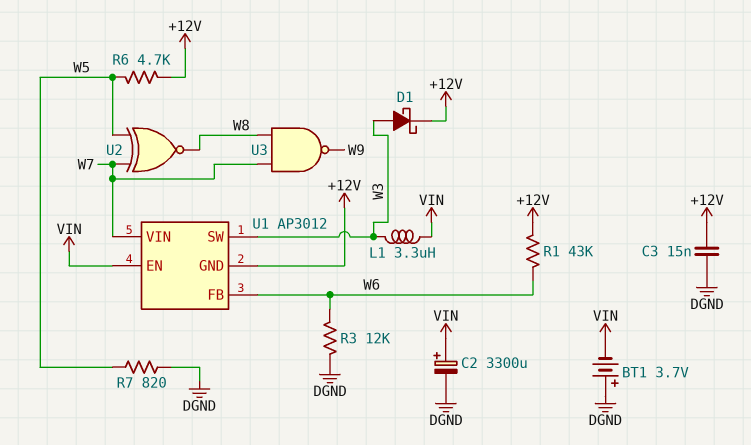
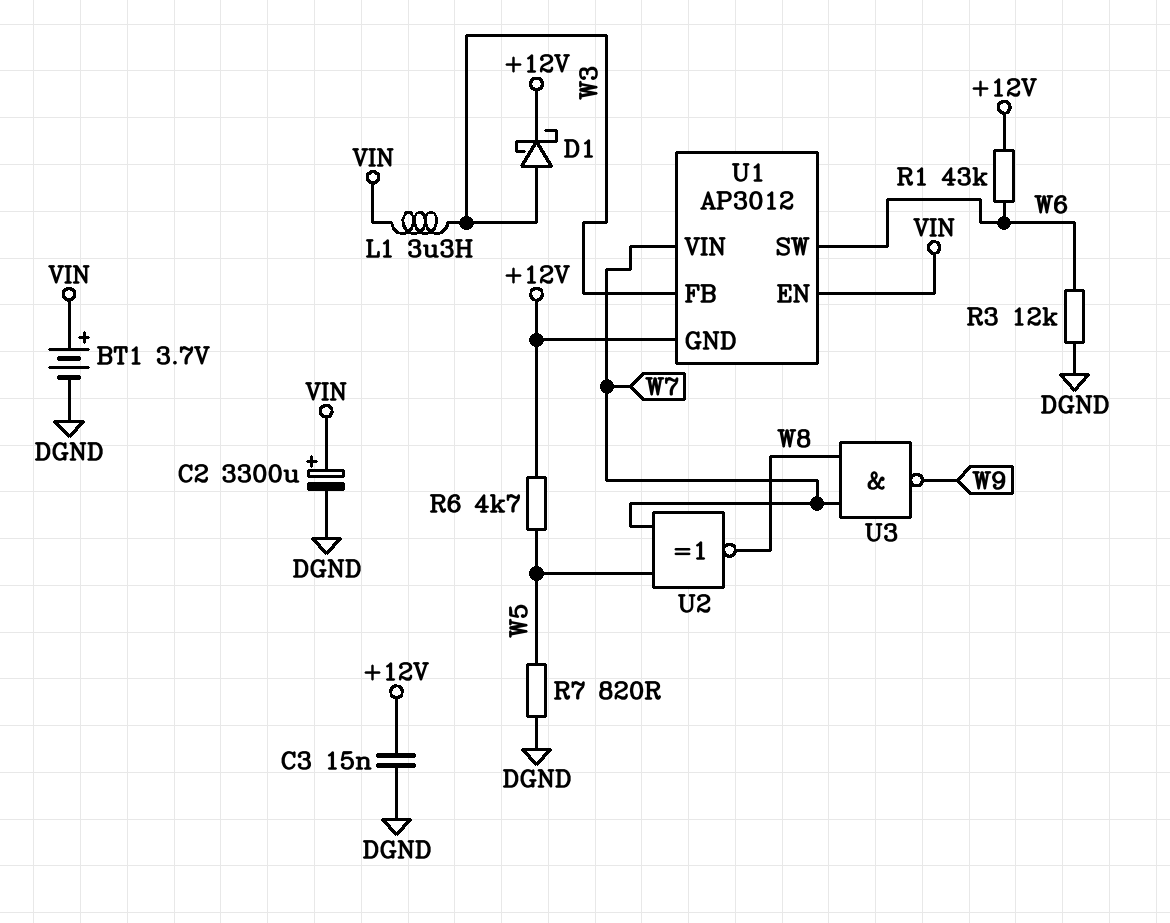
BT1: 3.7V (plus DGND, minus VIN) -> 3.7V (plus VIN, minus DGND)
U1 pin FB: W6 -> W3
U1 pin SW: W3 -> W6

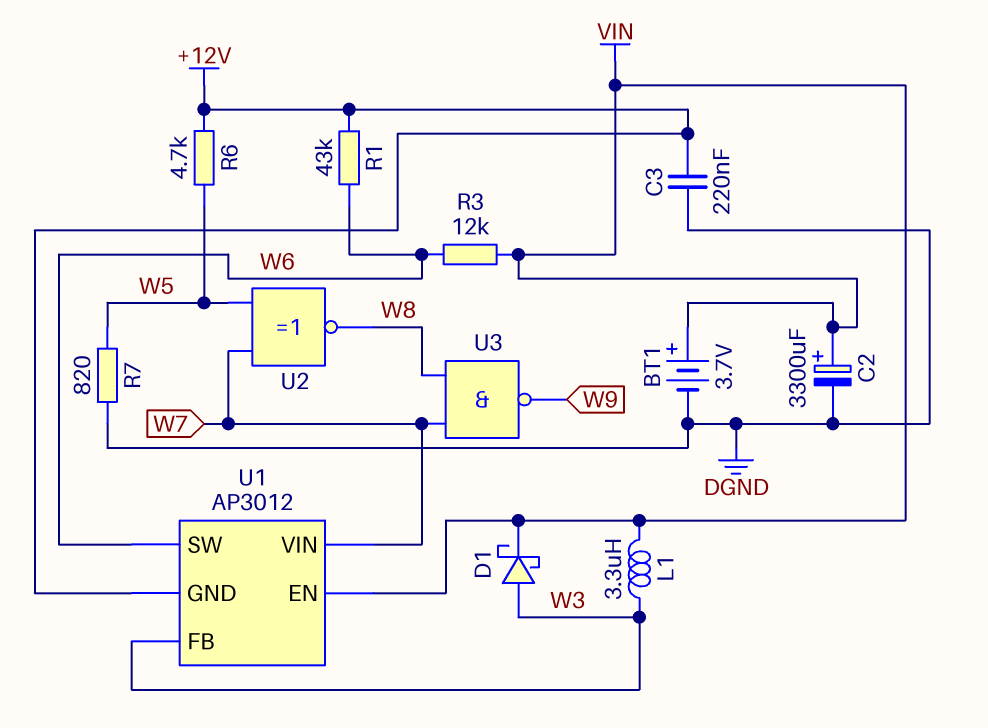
C3: 15nF (+12V, DGND) -> 220nF (+12V, DGND)
D1: schottky (A W3, K +12V) -> schottky (A W3, K VIN)
R3: 12k (DGND, W6) -> 12k (VIN, W6)

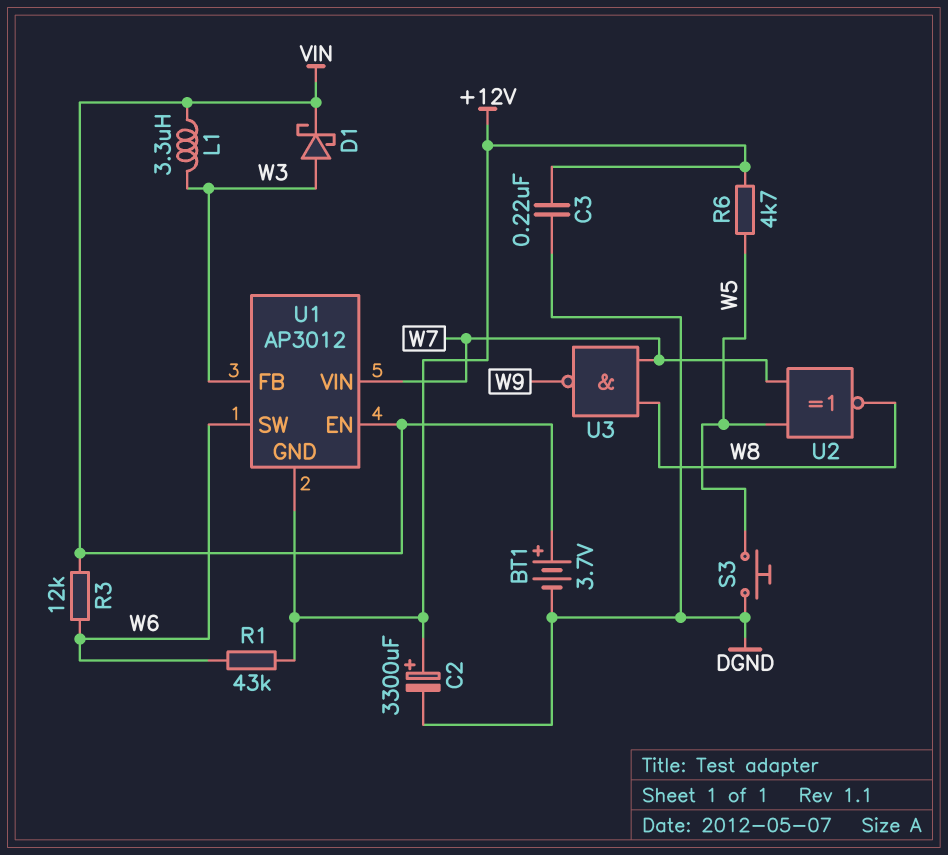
C2: 3300uF (plus VIN, minus DGND) -> 3300uF (plus +12V, minus DGND)
R7: 820 (DGND, W5) -> none
S3: none -> button (DGND, W5)

